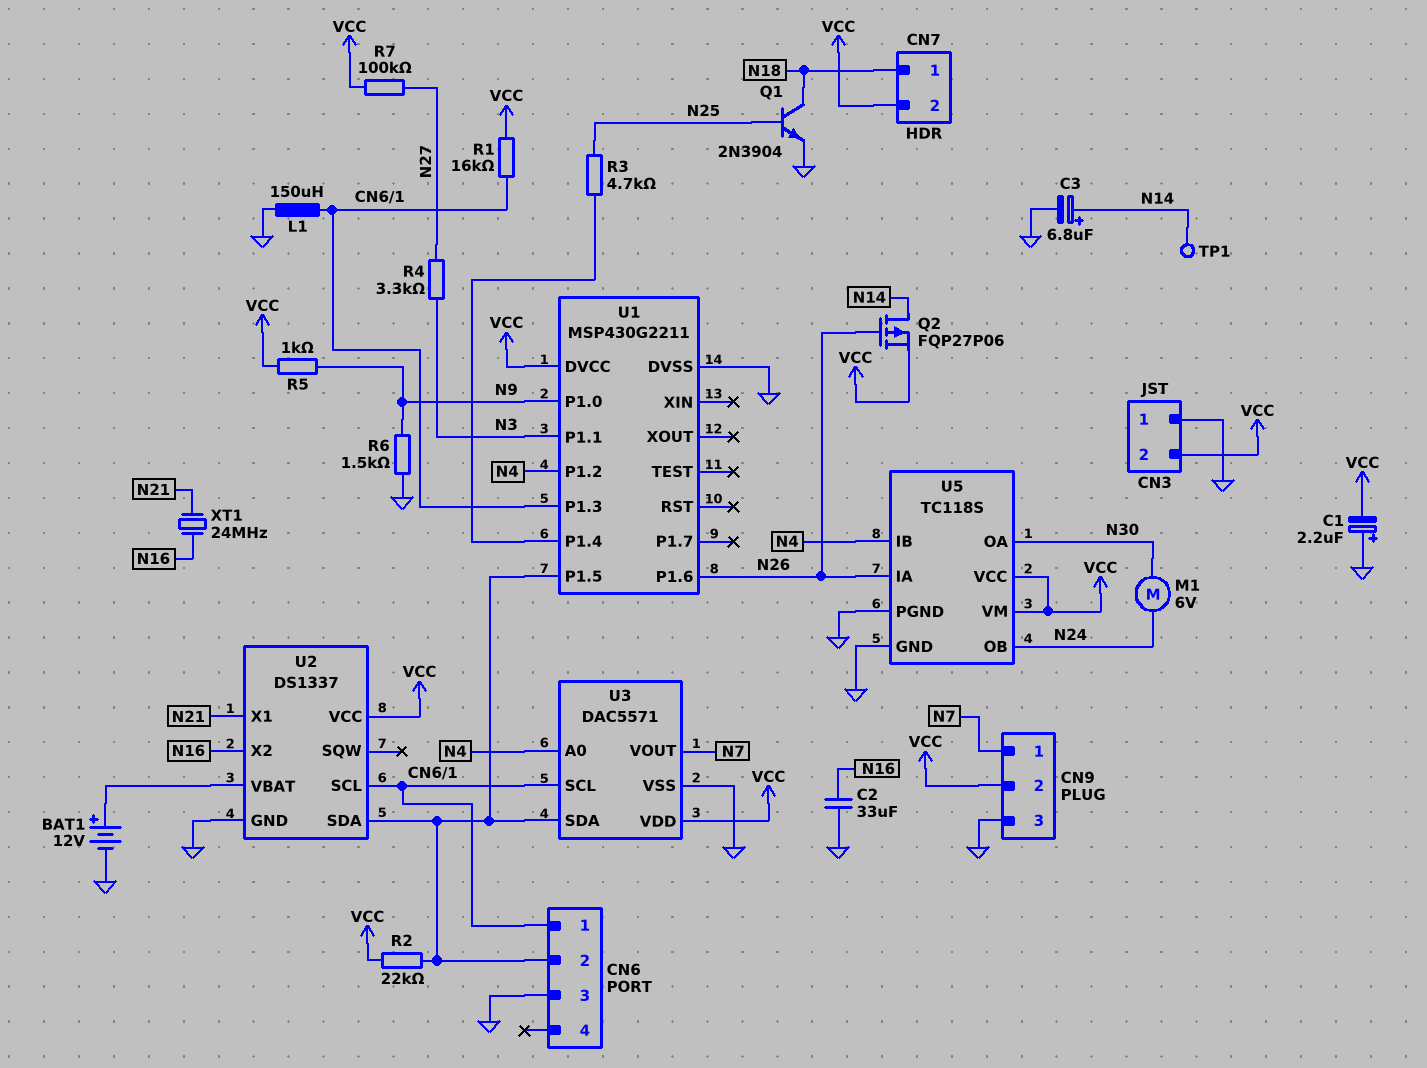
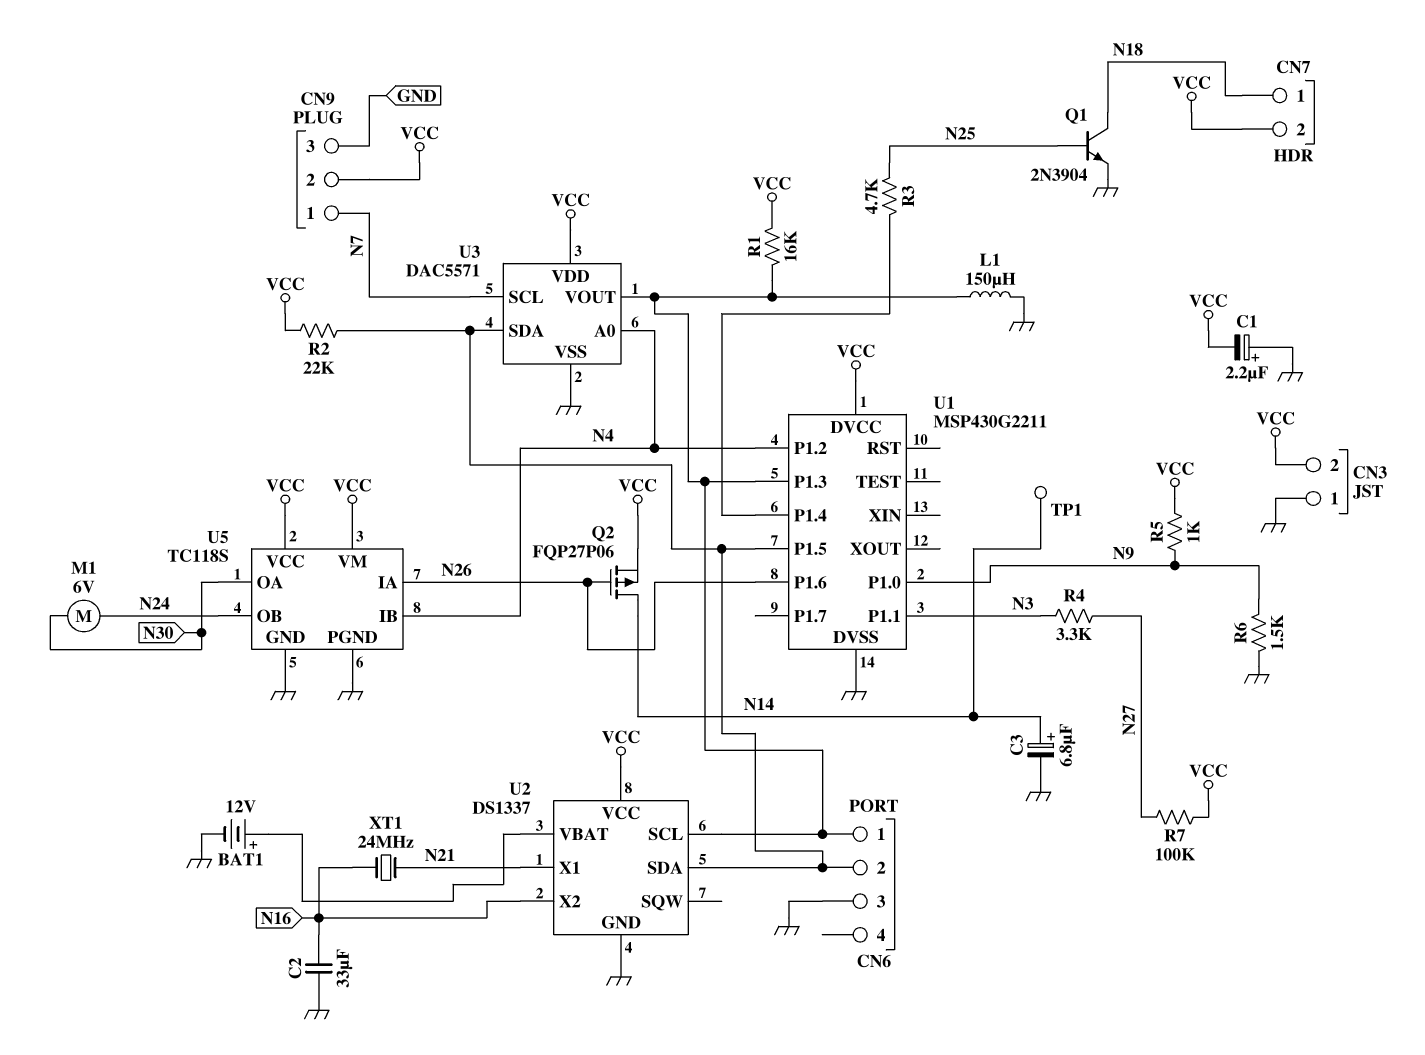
U3 pin SCL: CN6/1 -> N7
U3 pin VOUT: N7 -> CN6/1

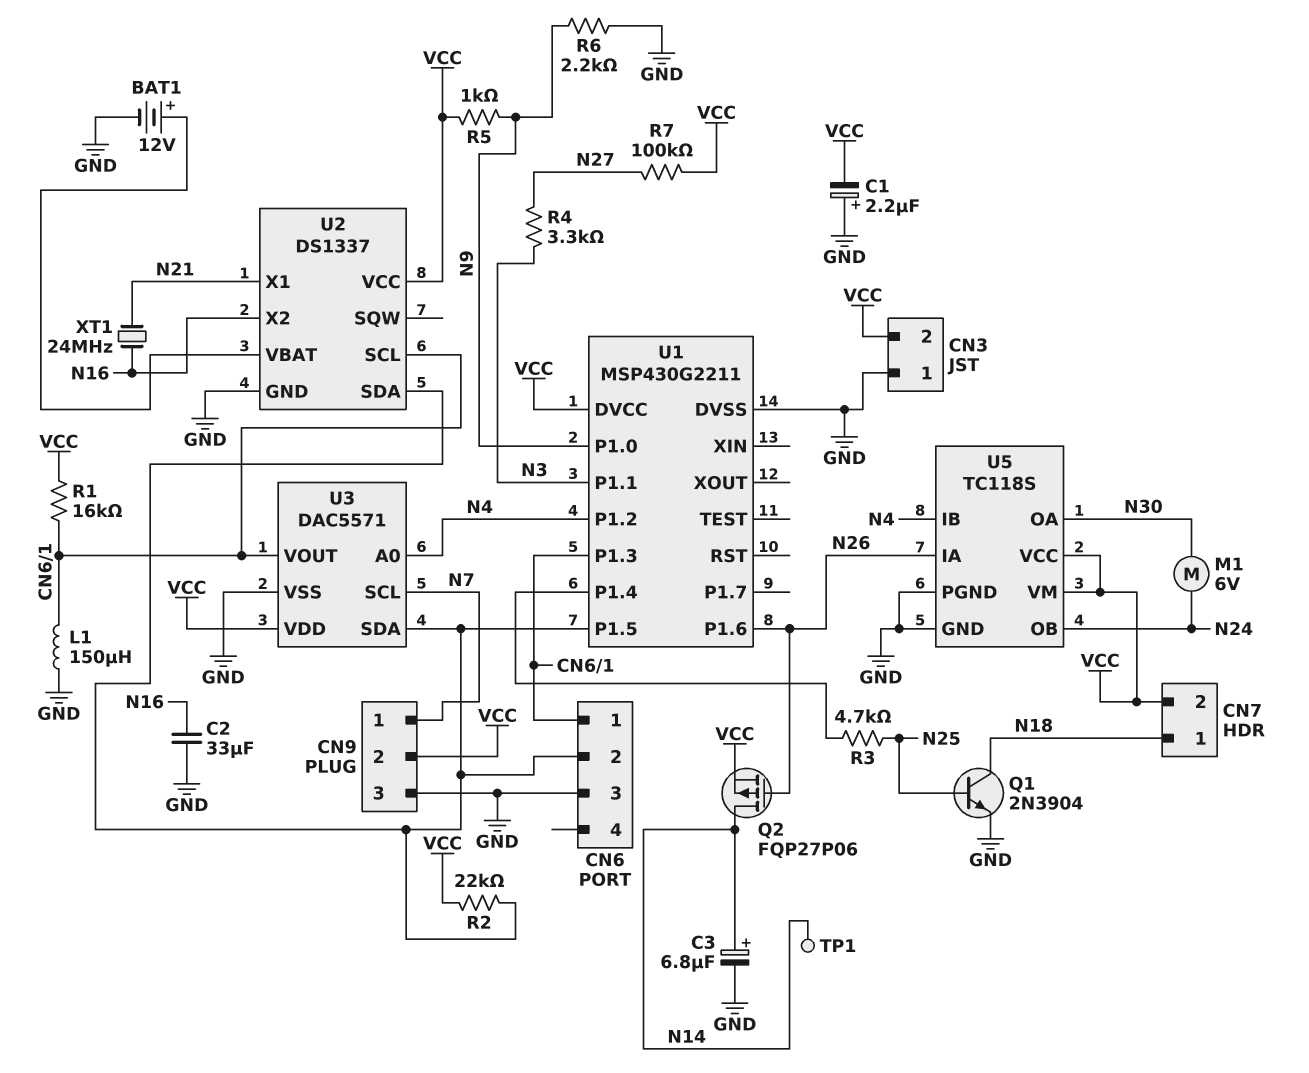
R6: 1.5k (GND, N9) -> 2.2k (GND, N9)

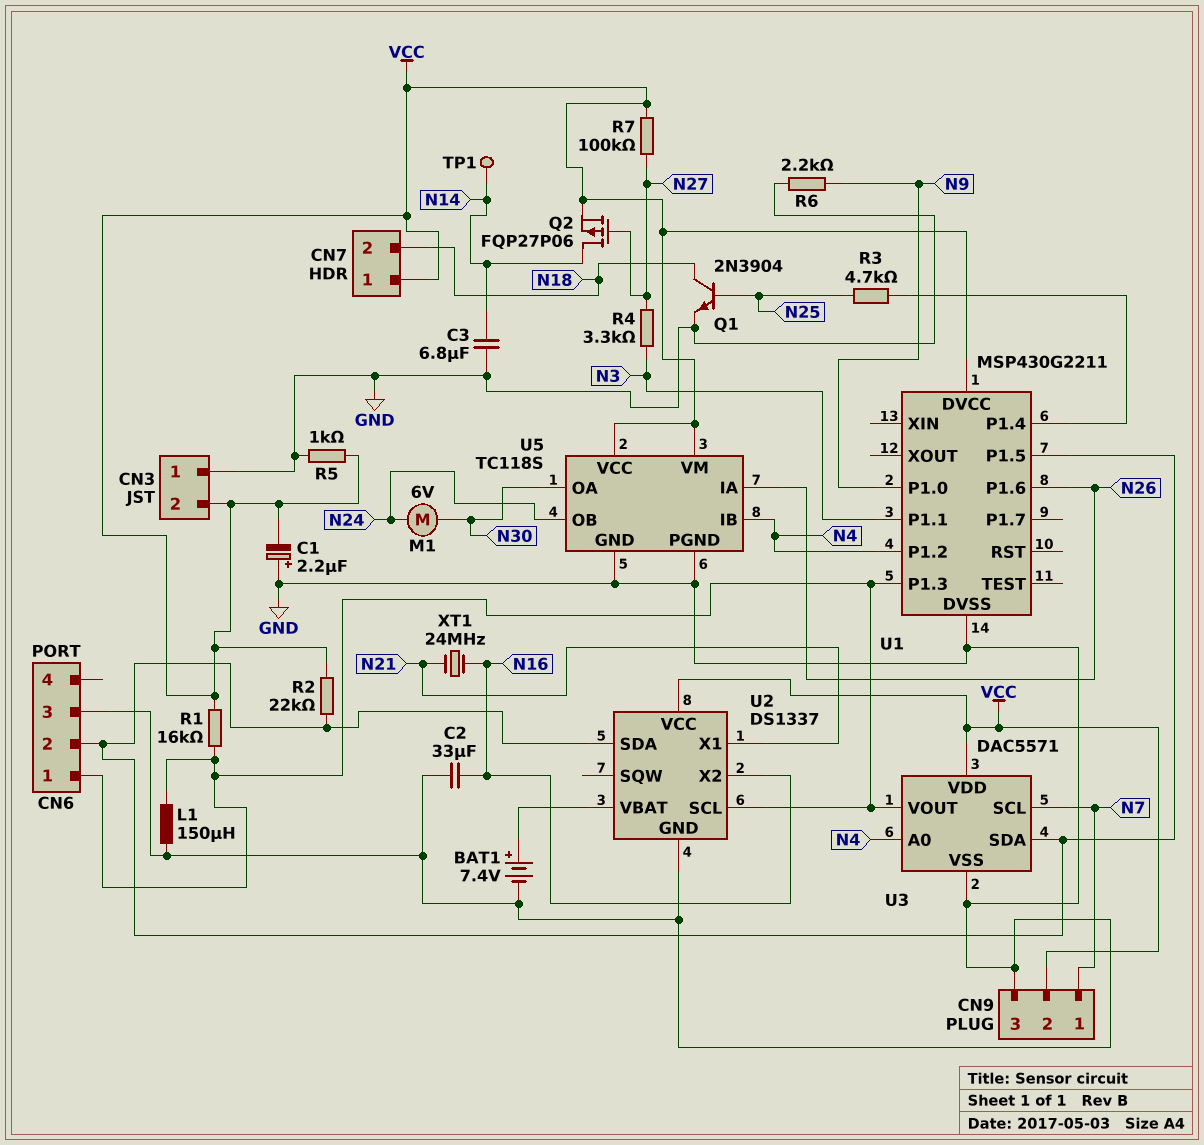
BAT1: 12V (plus U2/VBAT, minus GND) -> 7.4V (plus U2/VBAT, minus GND)
C3: 6.8uF (plus N14, minus GND) -> 6.8uF (GND, N14)
CN7 pin 1: N18 -> VCC
CN7 pin 2: VCC -> N18
Q2: PMOS FQP27P06 (G N26, D N14, S VCC) -> PMOS FQP27P06 (G N27, D N14, S VCC)
R5: 1k (N9, VCC) -> 1k (GND, VCC)

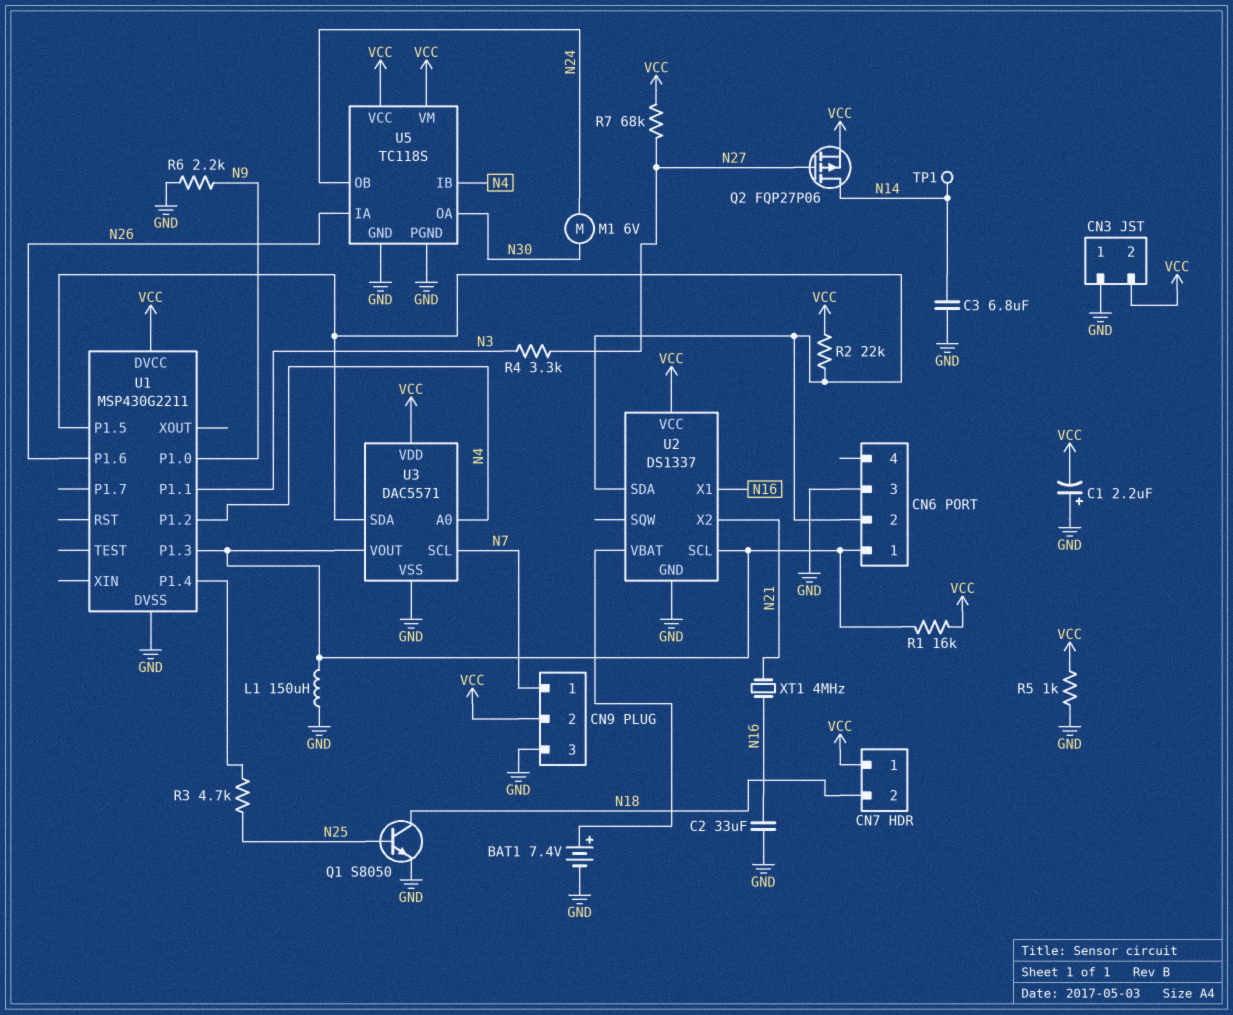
Q1: NPN 2N3904 (B N25, C N18, E GND) -> NPN S8050 (B N25, C N18, E GND)
R7: 100k (N27, VCC) -> 68k (N27, VCC)
U2 pin X1: N21 -> N16
U2 pin X2: N16 -> N21
XT1: 24MHz (N16, N21) -> 4MHz (N16, N21)

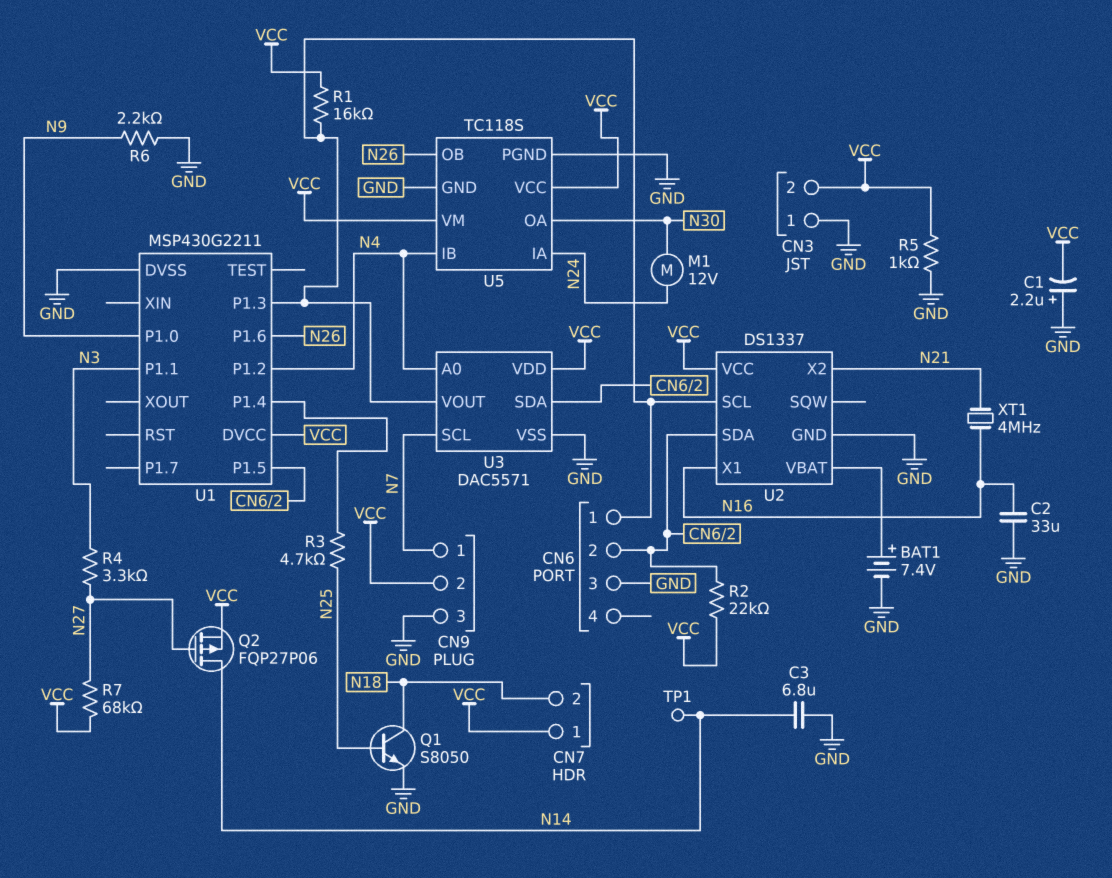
L1: 150uH (CN6/1, GND) -> none
M1: motor 6V (N24, N30) -> motor 12V (N24, N30)
U5 pin IA: N26 -> N24
U5 pin OB: N24 -> N26

